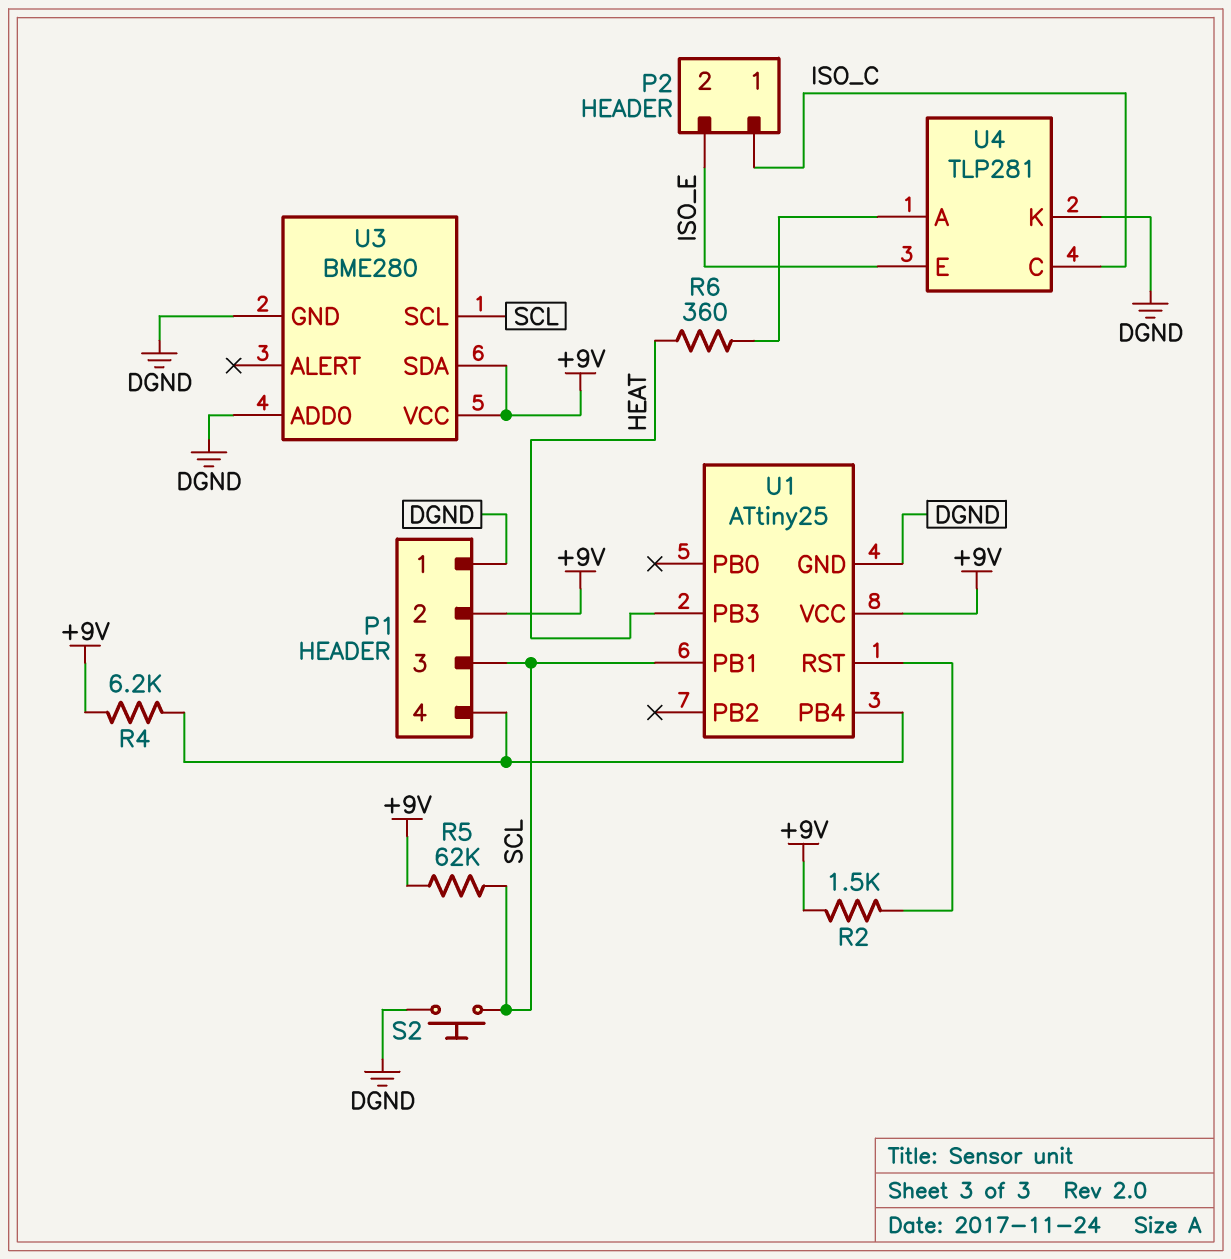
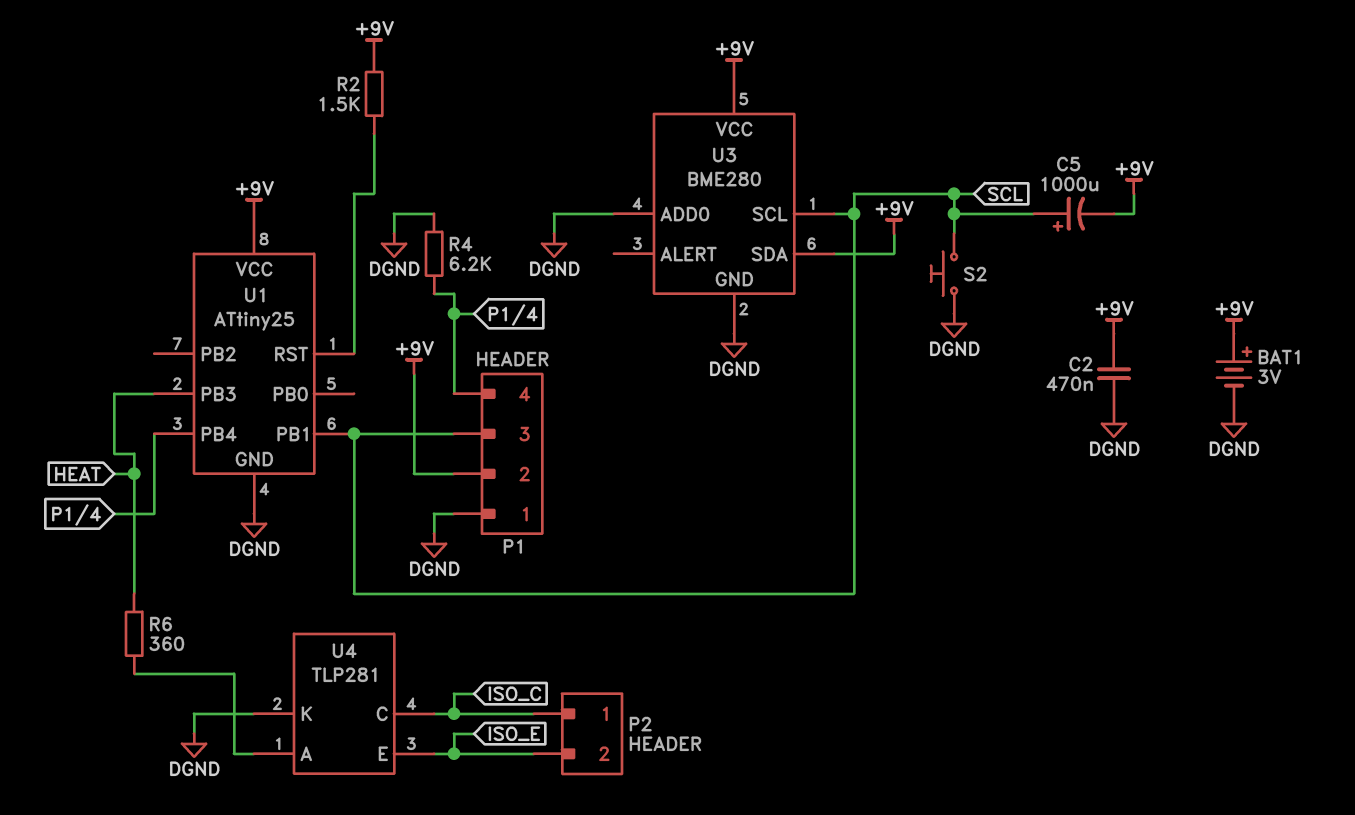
BAT1: none -> 3V (plus +9V, minus DGND)
C2: none -> 470nF (+9V, DGND)
C5: none -> 1000uF (plus SCL, minus +9V)
R4: 6.2k (+9V, P1/4) -> 6.2k (DGND, P1/4)
R5: 62k (+9V, SCL) -> none

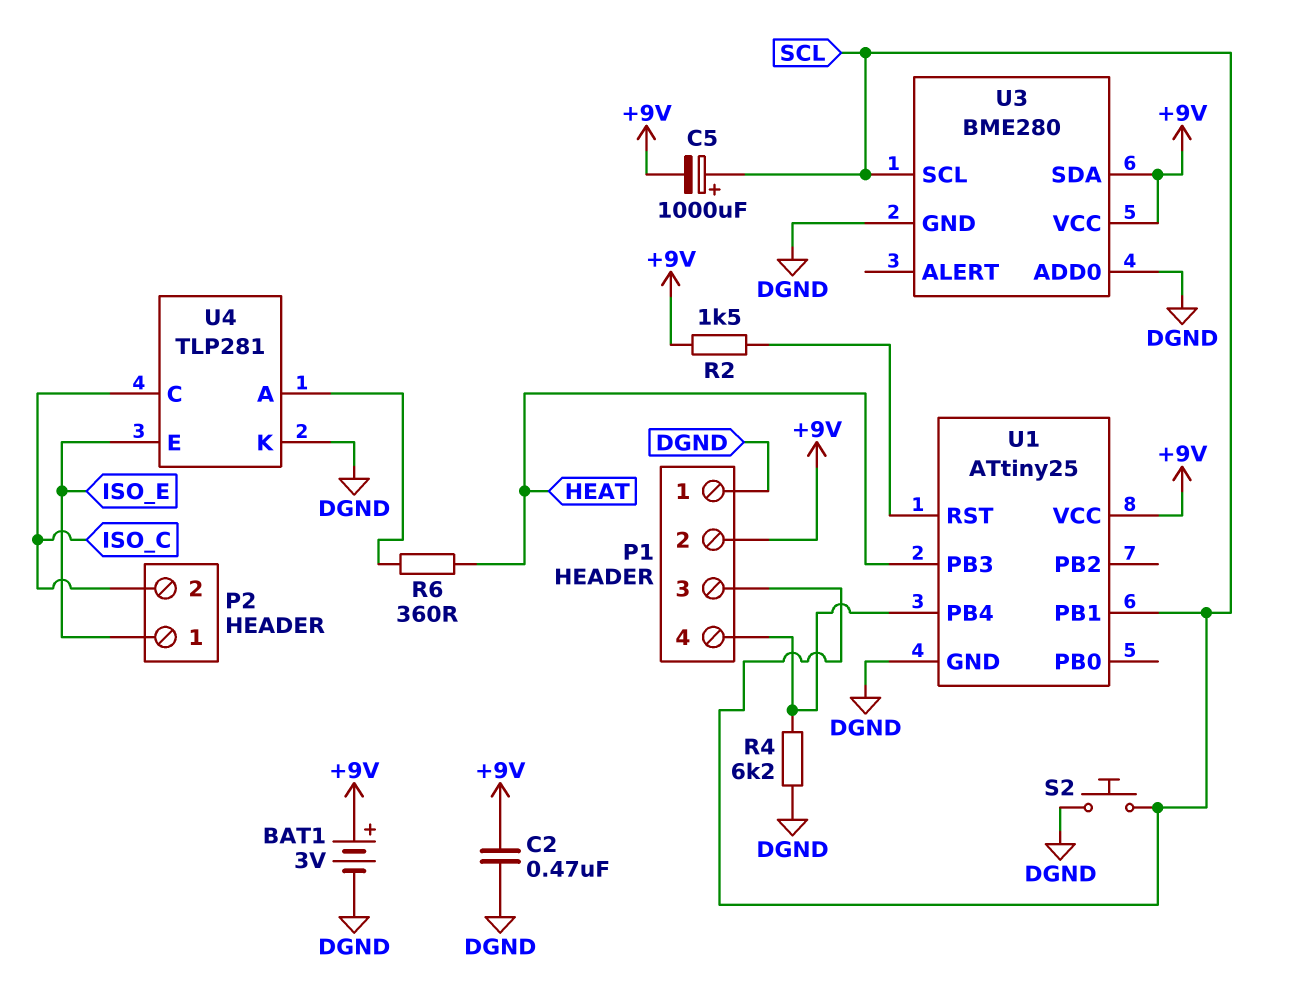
P2 pin 1: ISO_C -> ISO_E
P2 pin 2: ISO_E -> ISO_C

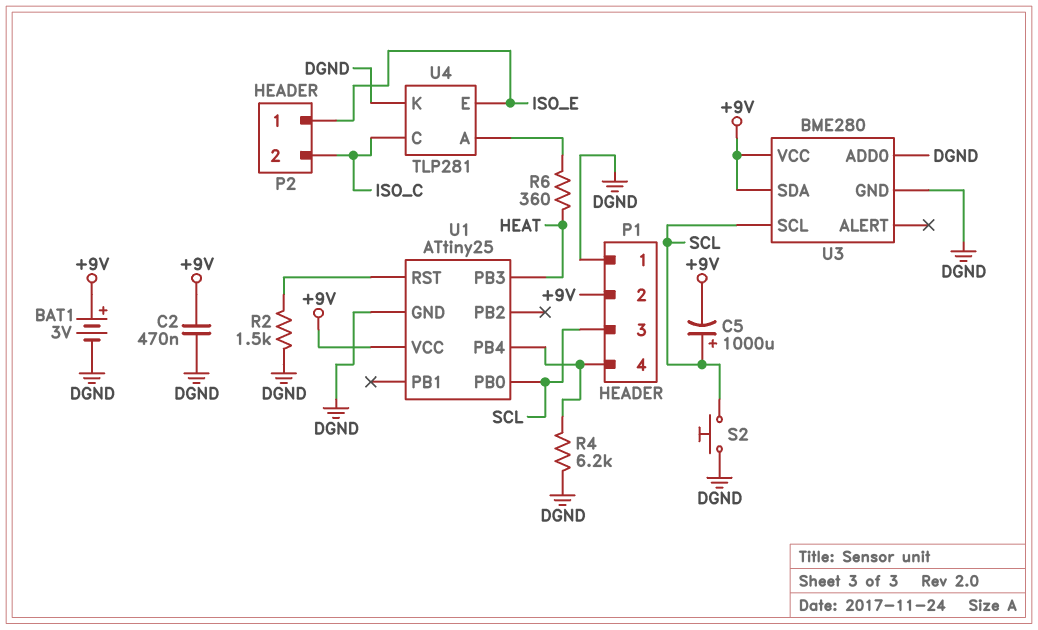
R2: 1.5k (+9V, U1/RST) -> 1.5k (DGND, U1/RST)
U1 pin PB0: none -> SCL
U1 pin PB1: SCL -> none

